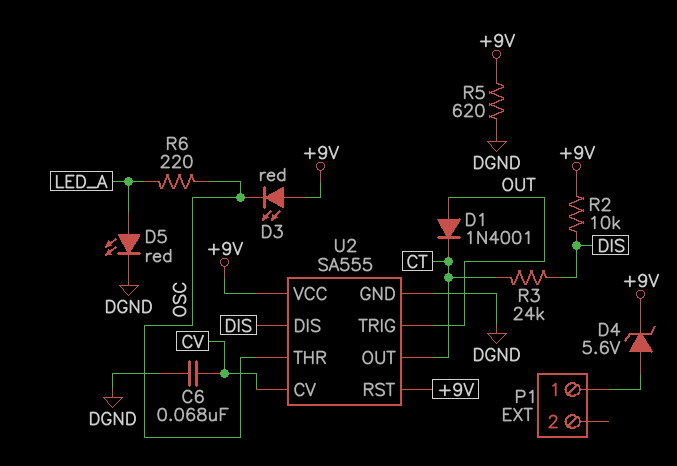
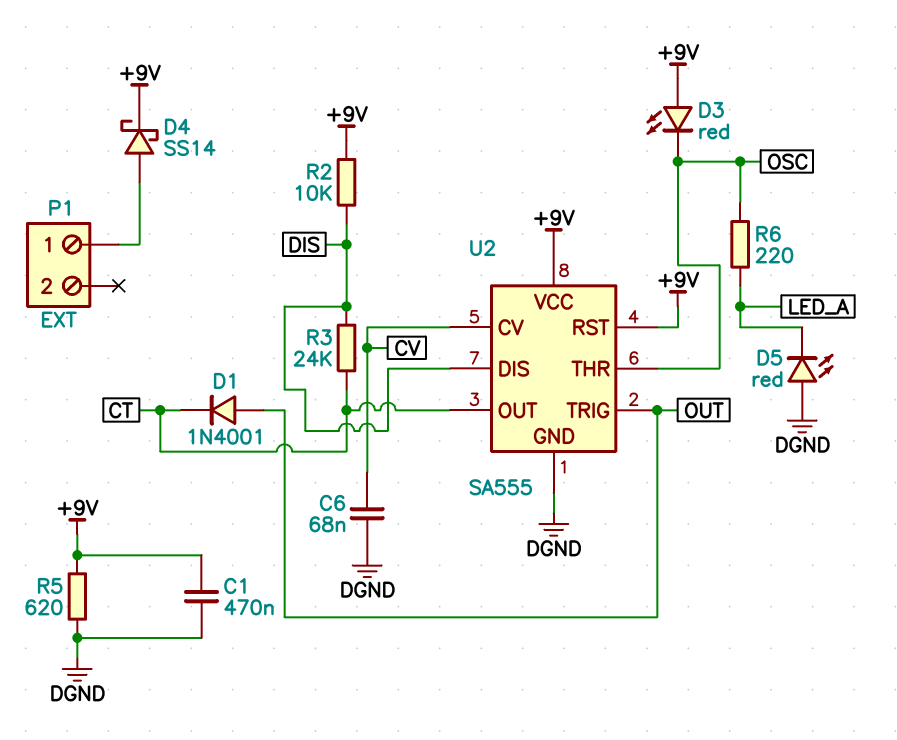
C1: none -> 470nF (+9V, DGND)
D4: zener 5.6V (A P1/1, K +9V) -> schottky SS14 (A P1/1, K +9V)
D5: LED red (A LED_A, K DGND) -> LED red (A DGND, K LED_A)

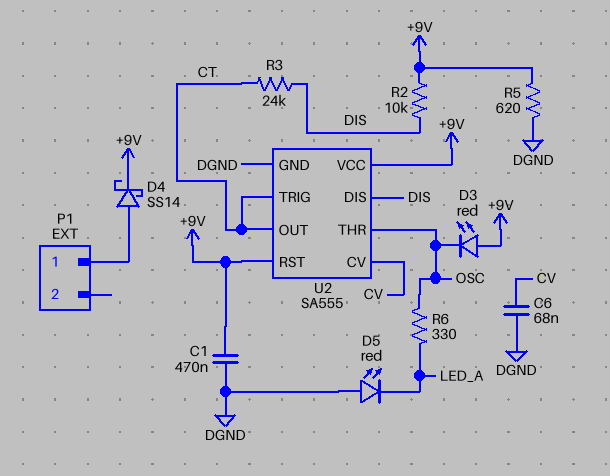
D1: diode 1N4001 (A OUT, K CT) -> none
R6: 220 (LED_A, OSC) -> 330 (LED_A, OSC)
U2 pin TRIG: OUT -> CT

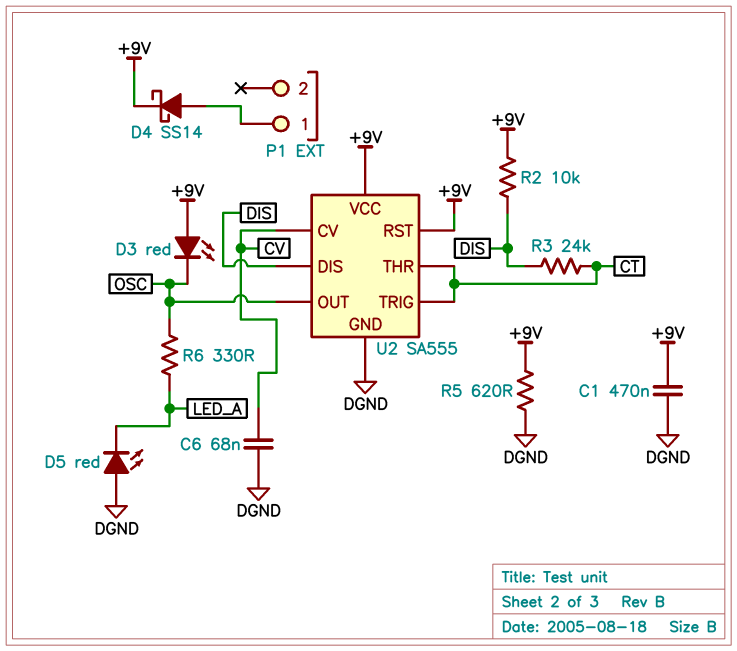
U2 pin OUT: CT -> OSC
U2 pin THR: OSC -> CT

